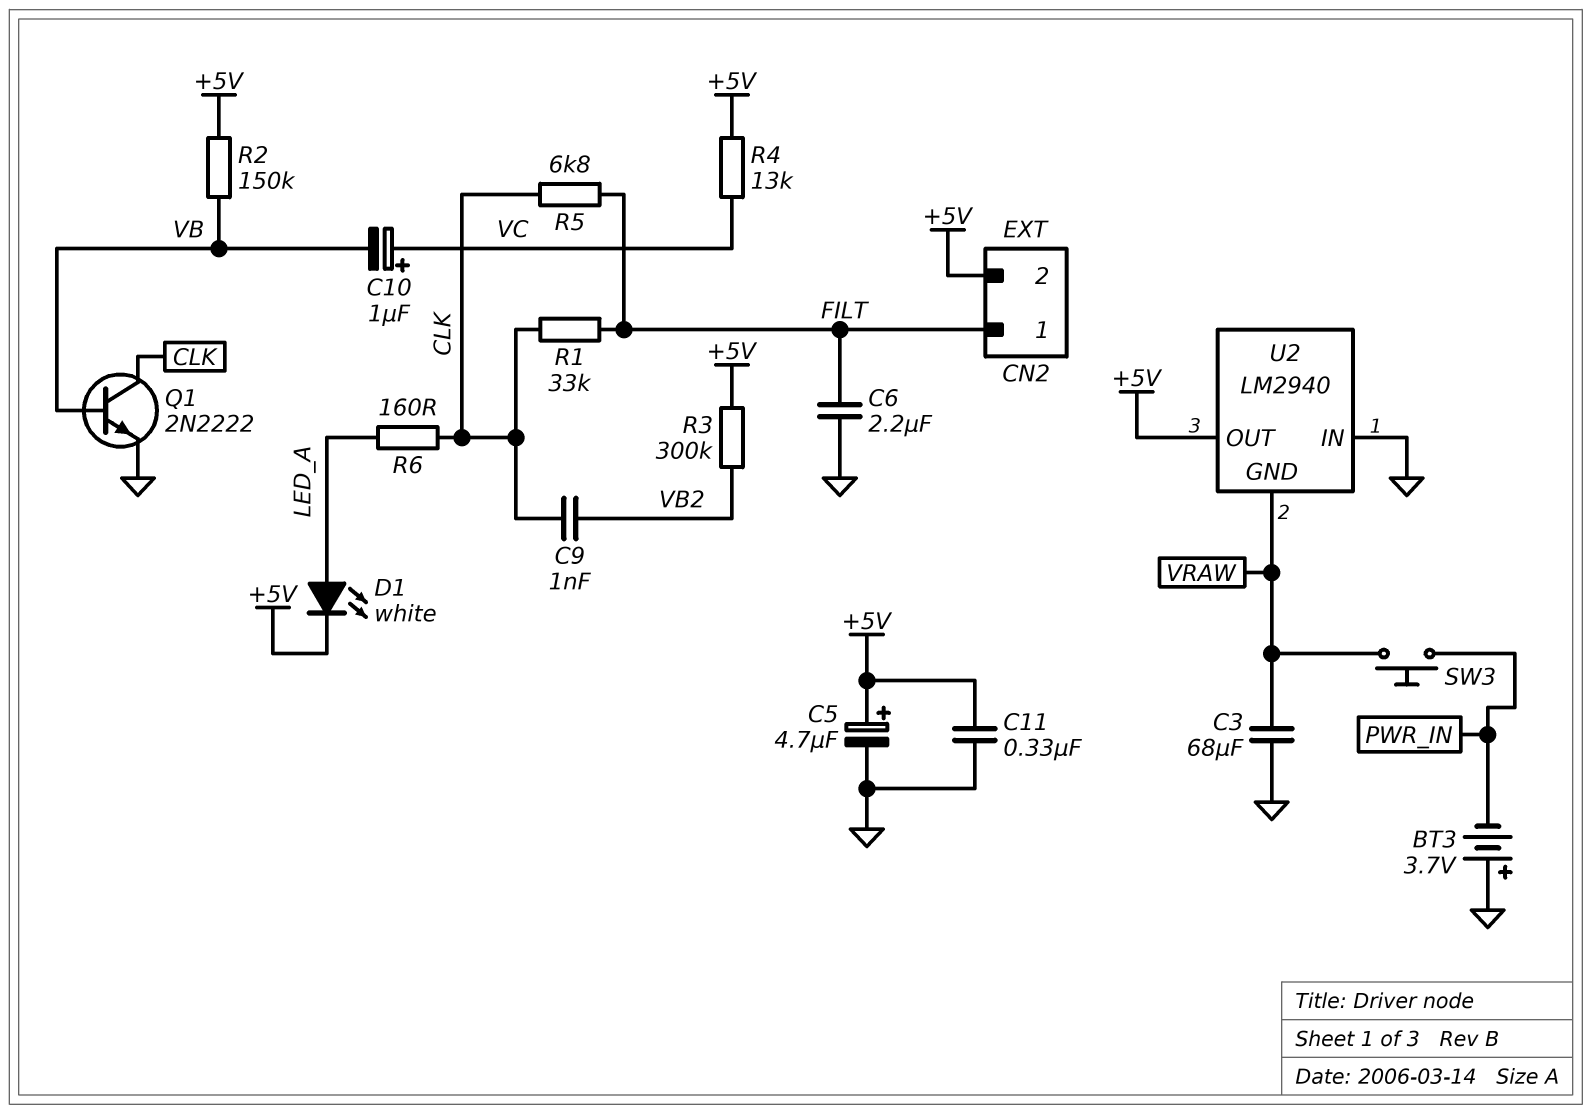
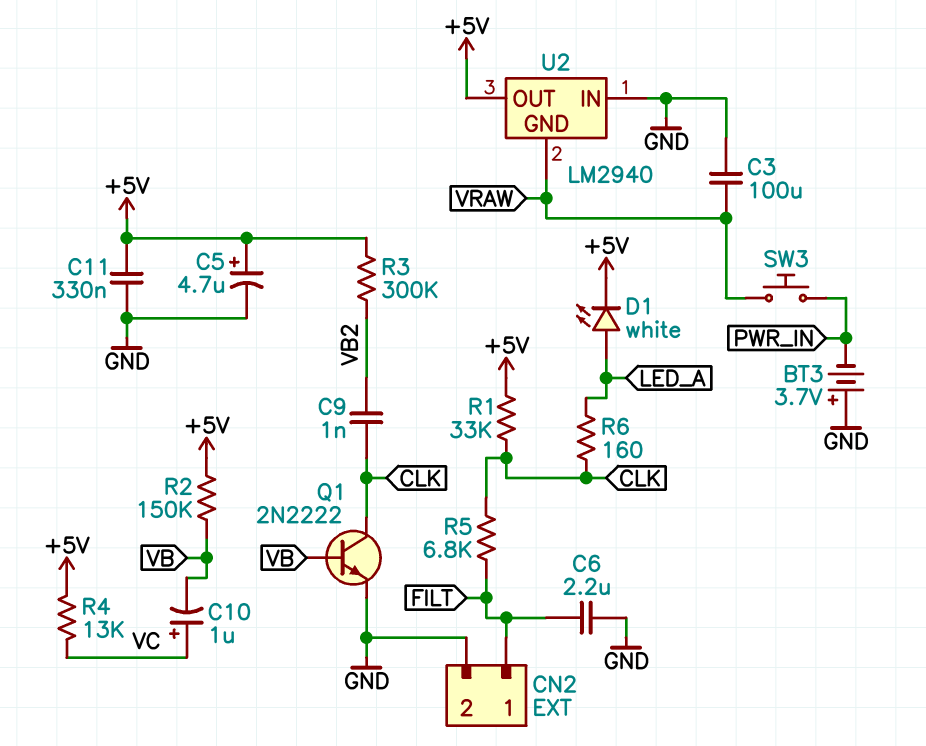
C3: 68uF (GND, VRAW) -> 100uF (GND, VRAW)
CN2 pin 2: +5V -> GND
R1: 33k (CLK, FILT) -> 33k (+5V, CLK)

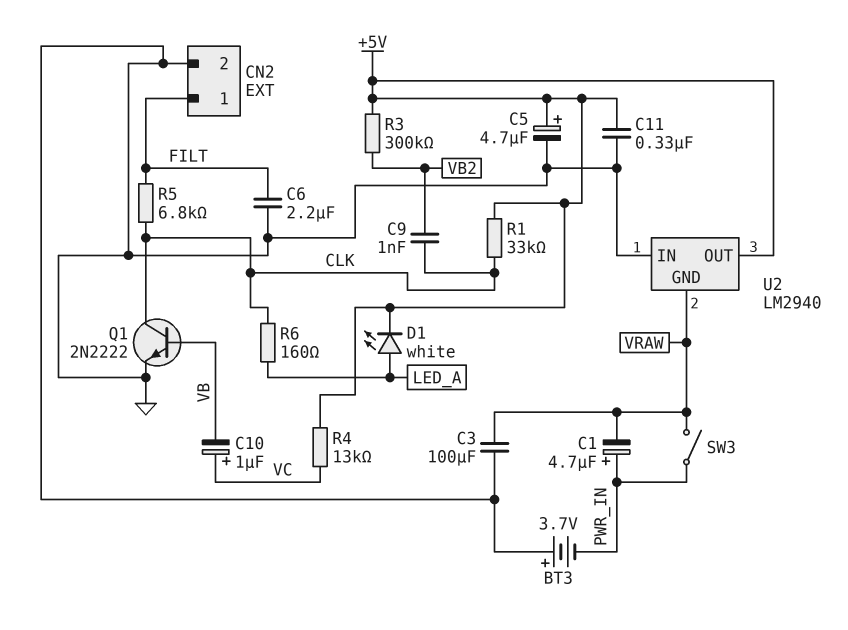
C1: none -> 4.7uF (plus PWR_IN, minus VRAW)
R2: 150k (+5V, VB) -> none
SW3: button (PWR_IN, VRAW) -> switch (PWR_IN, VRAW)

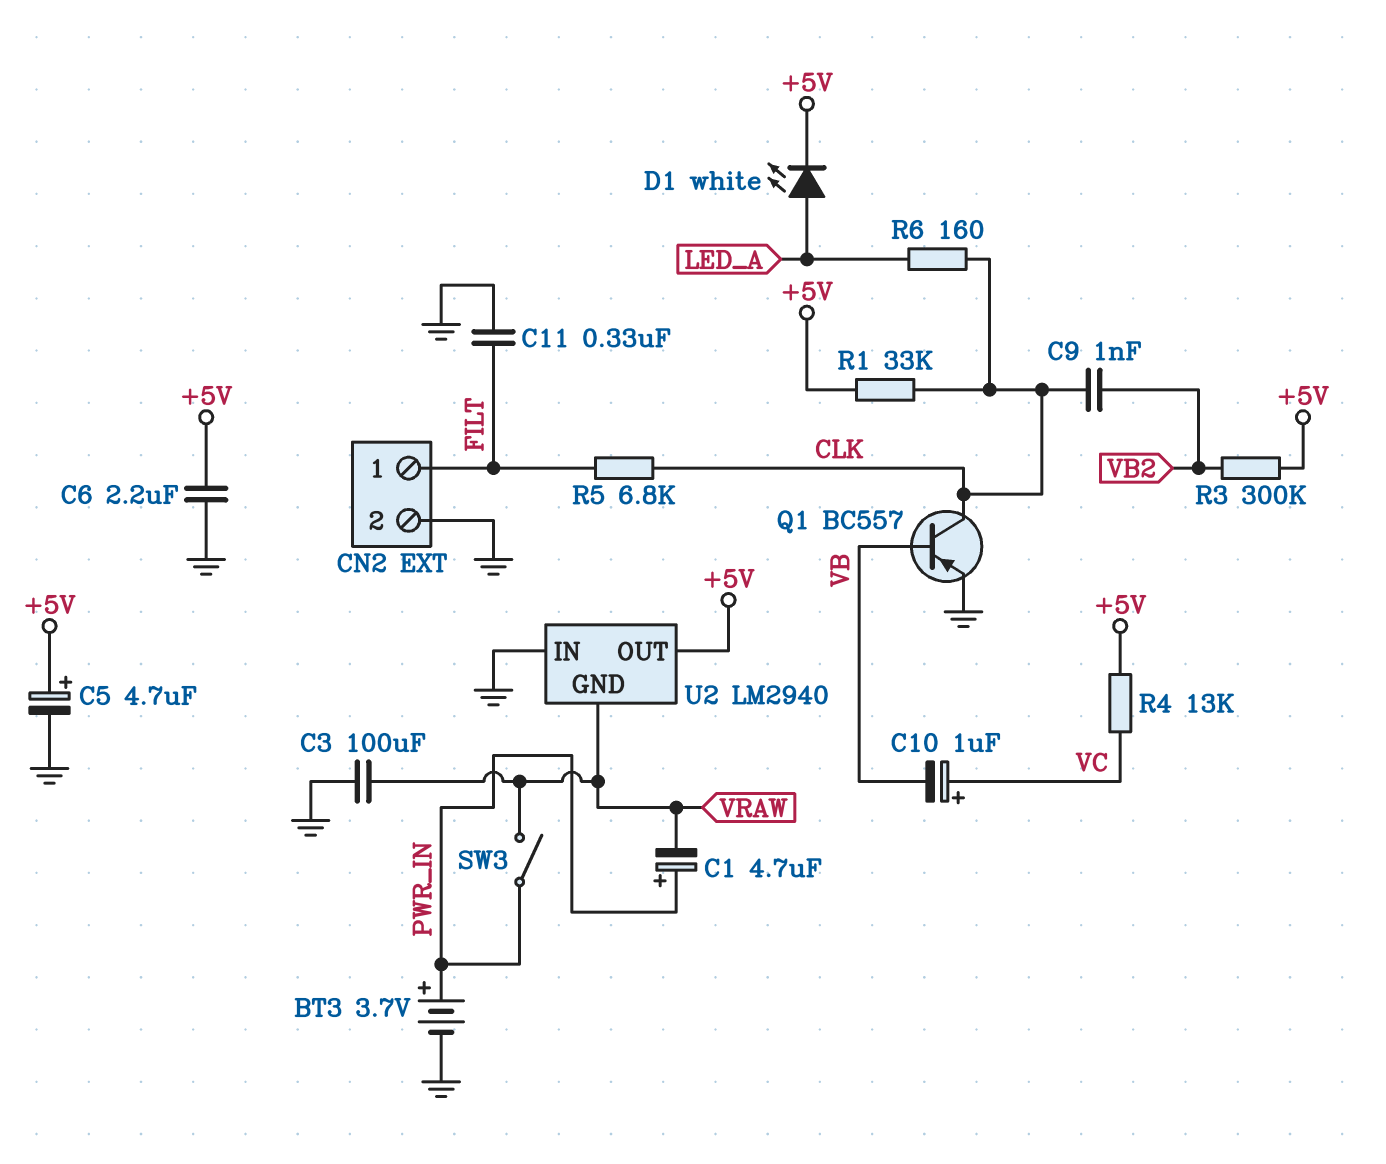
BT3: 3.7V (plus GND, minus PWR_IN) -> 3.7V (plus PWR_IN, minus GND)
C6: 2.2uF (FILT, GND) -> 2.2uF (+5V, GND)
C11: 330nF (+5V, GND) -> 330nF (FILT, GND)
Q1: NPN 2N2222 (B VB, C CLK, E GND) -> PNP BC557 (B VB, C CLK, E GND)

